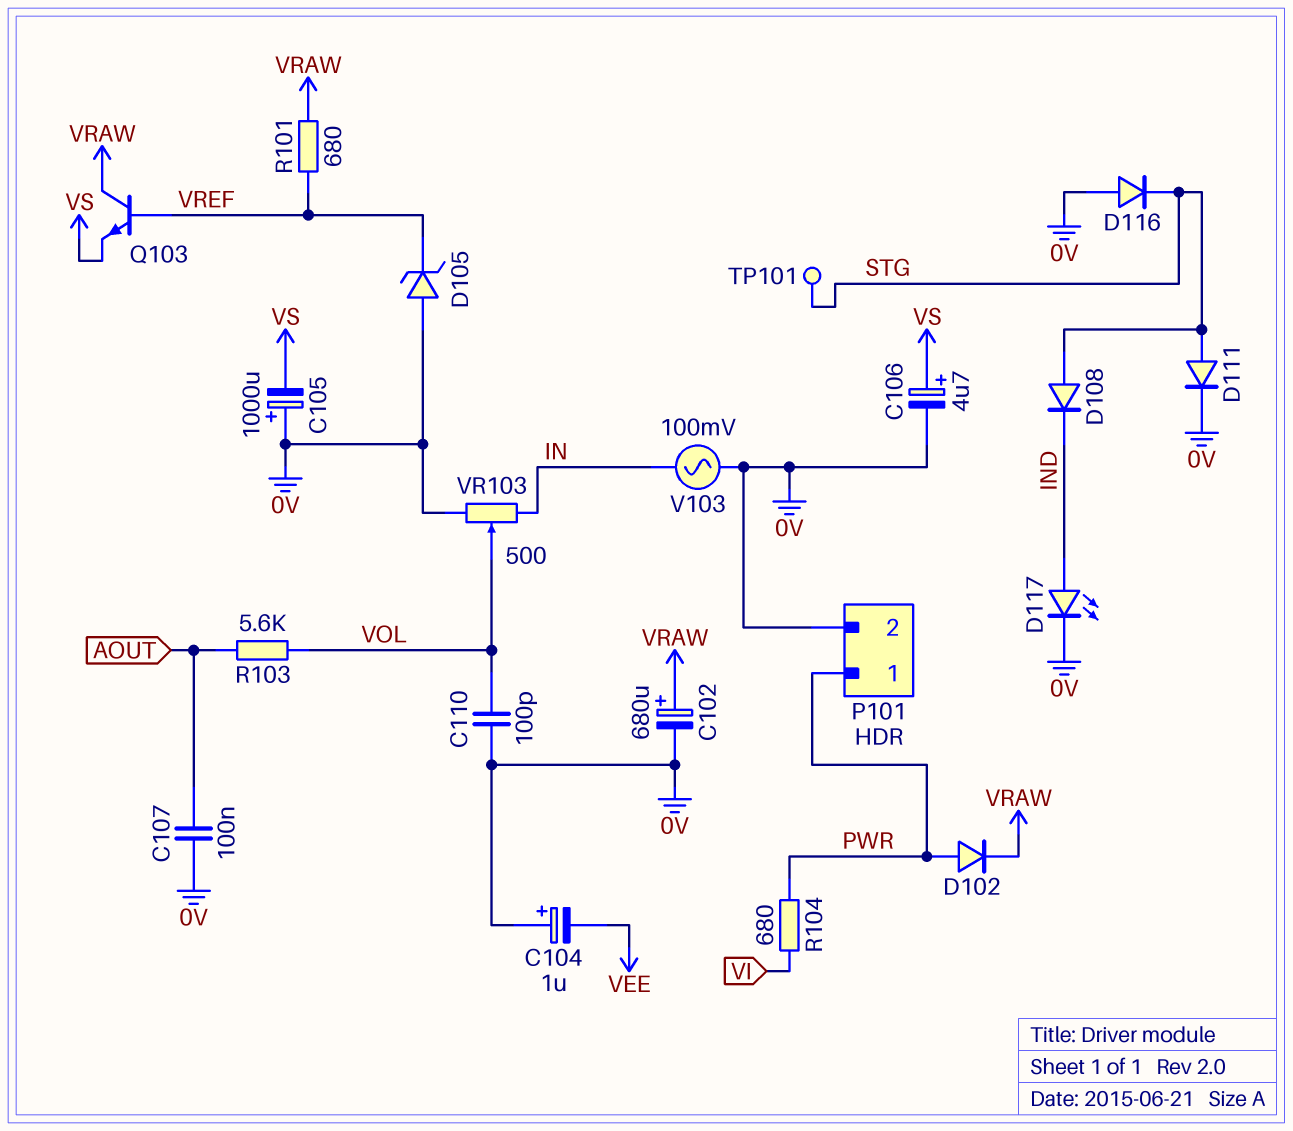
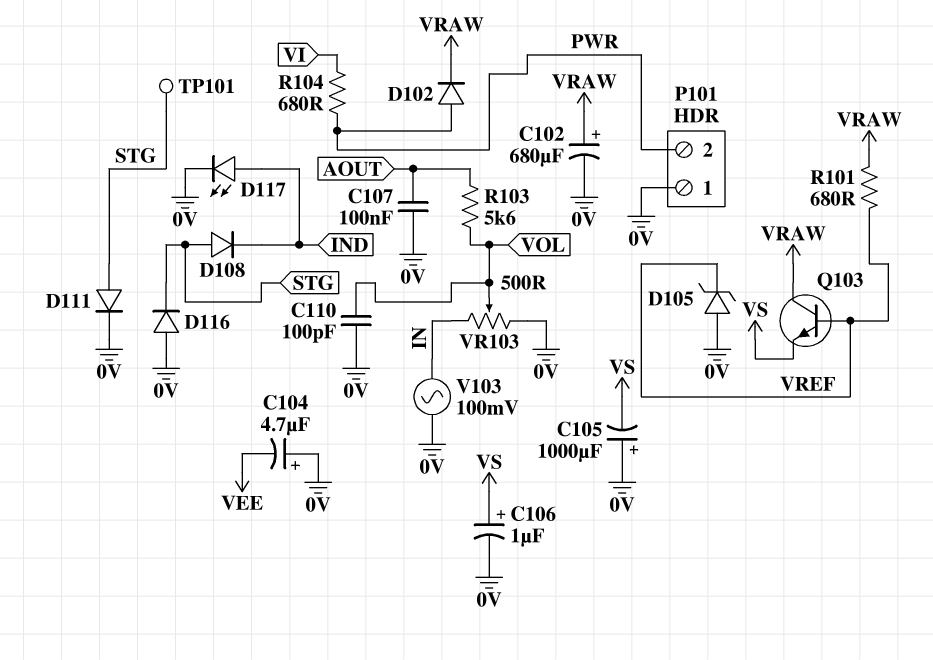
C104: 1uF (plus 0V, minus VEE) -> 4.7uF (plus 0V, minus VEE)
C106: 4.7uF (plus VS, minus 0V) -> 1uF (plus VS, minus 0V)
P101 pin 1: PWR -> 0V
P101 pin 2: 0V -> PWR

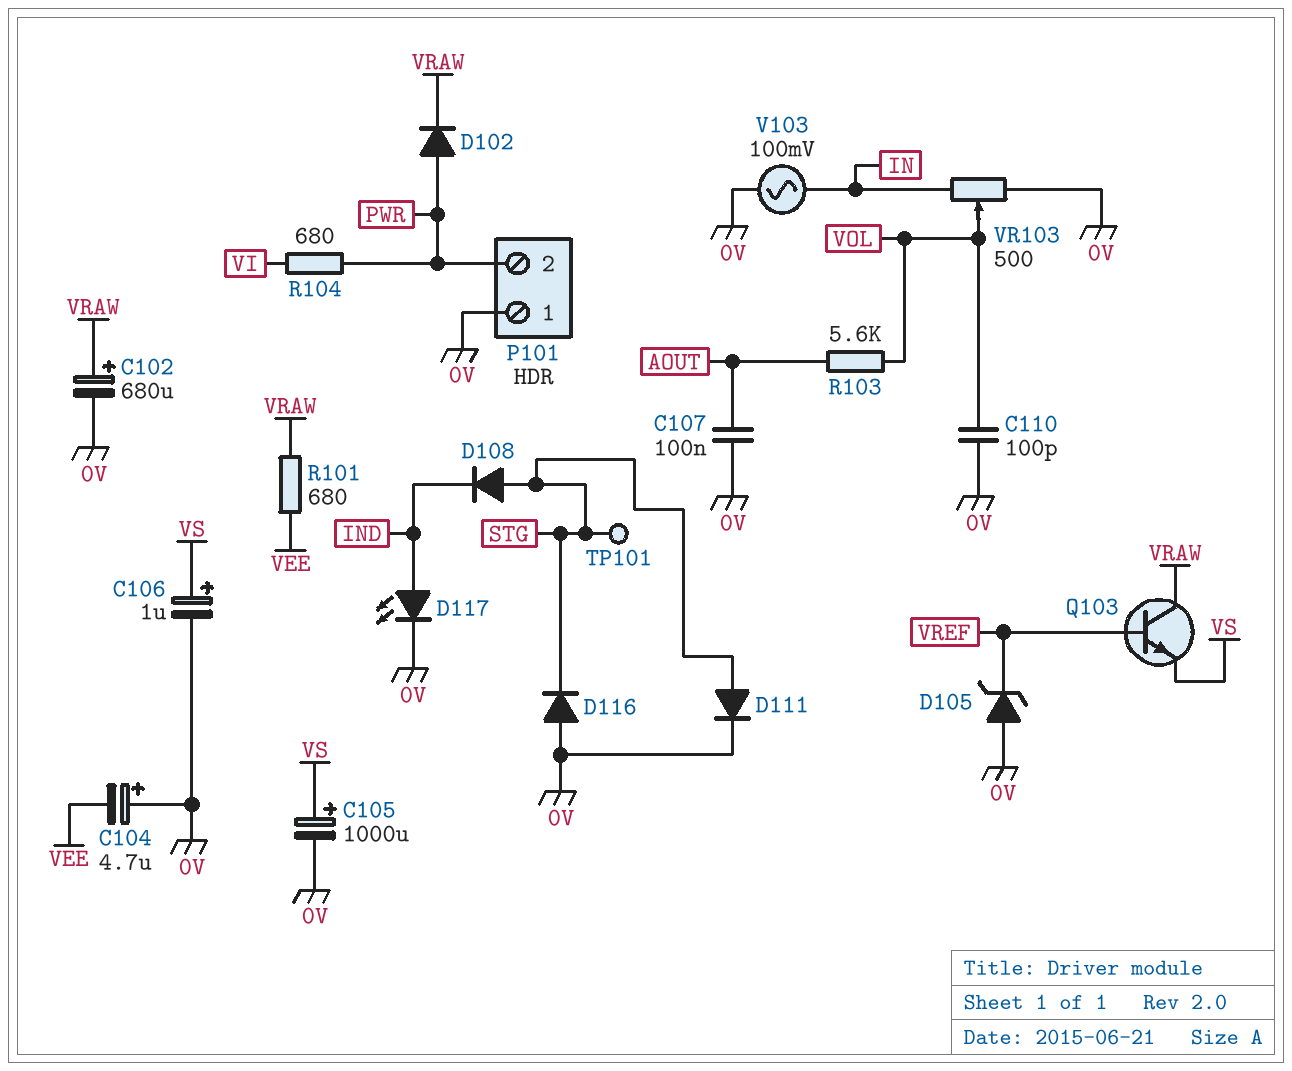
C105: 1000uF (plus 0V, minus VS) -> 1000uF (plus VS, minus 0V)
R101: 680 (VRAW, VREF) -> 680 (VEE, VRAW)

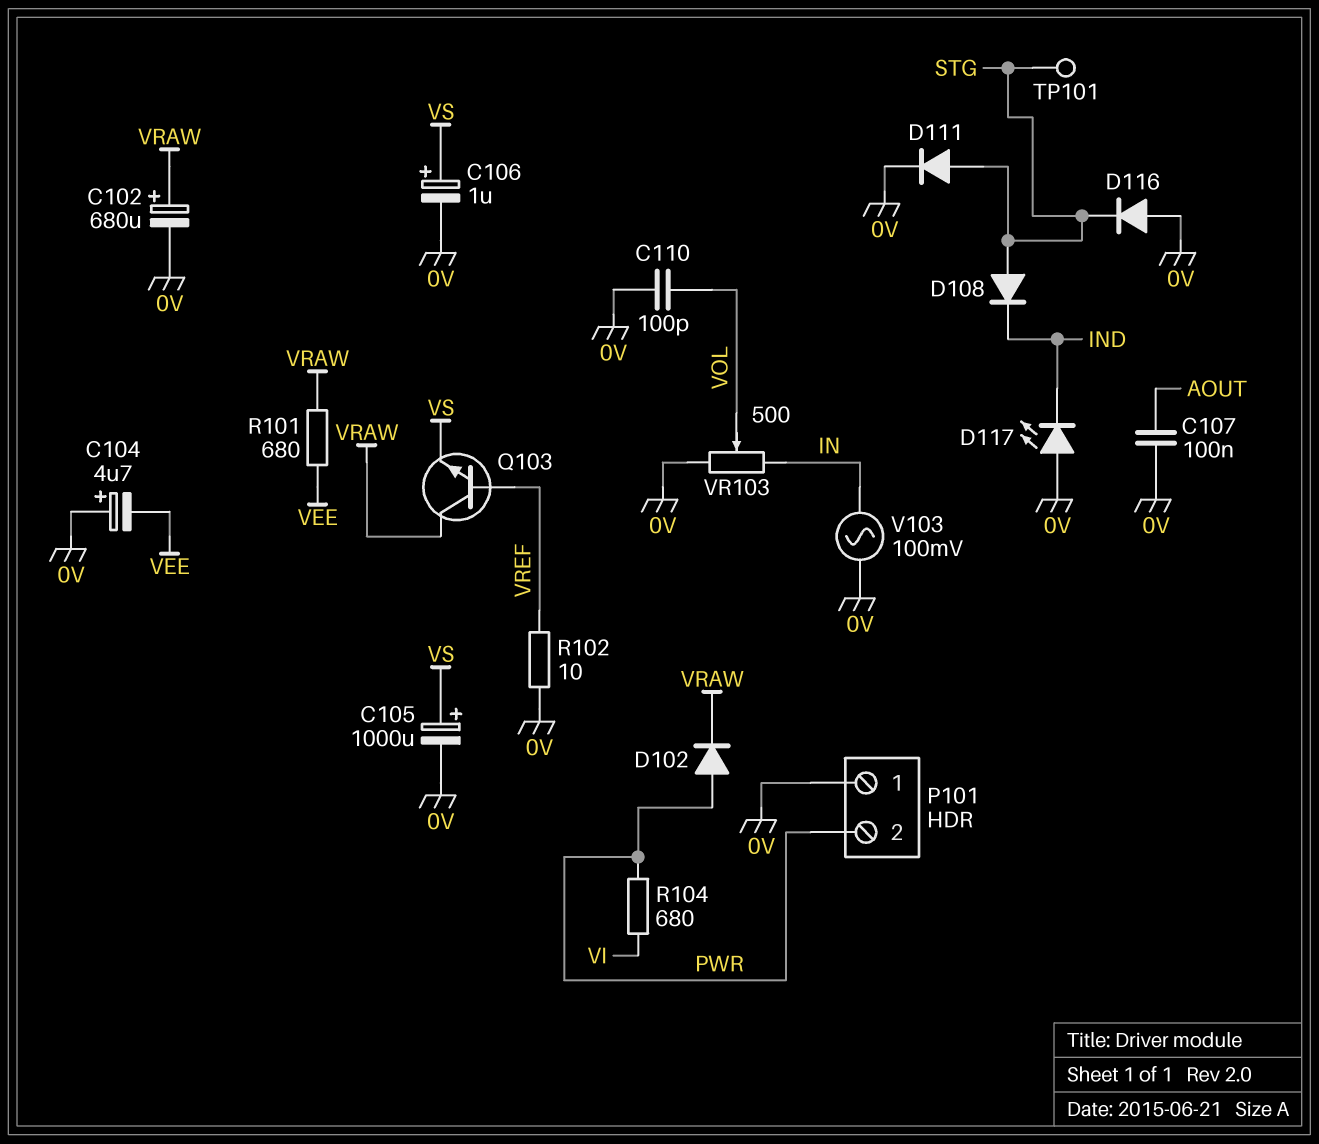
D105: zener (A 0V, K VREF) -> none
D117: LED (A IND, K 0V) -> LED (A 0V, K IND)
R102: none -> 10 (0V, VREF)
R103: 5.6k (AOUT, VOL) -> none

